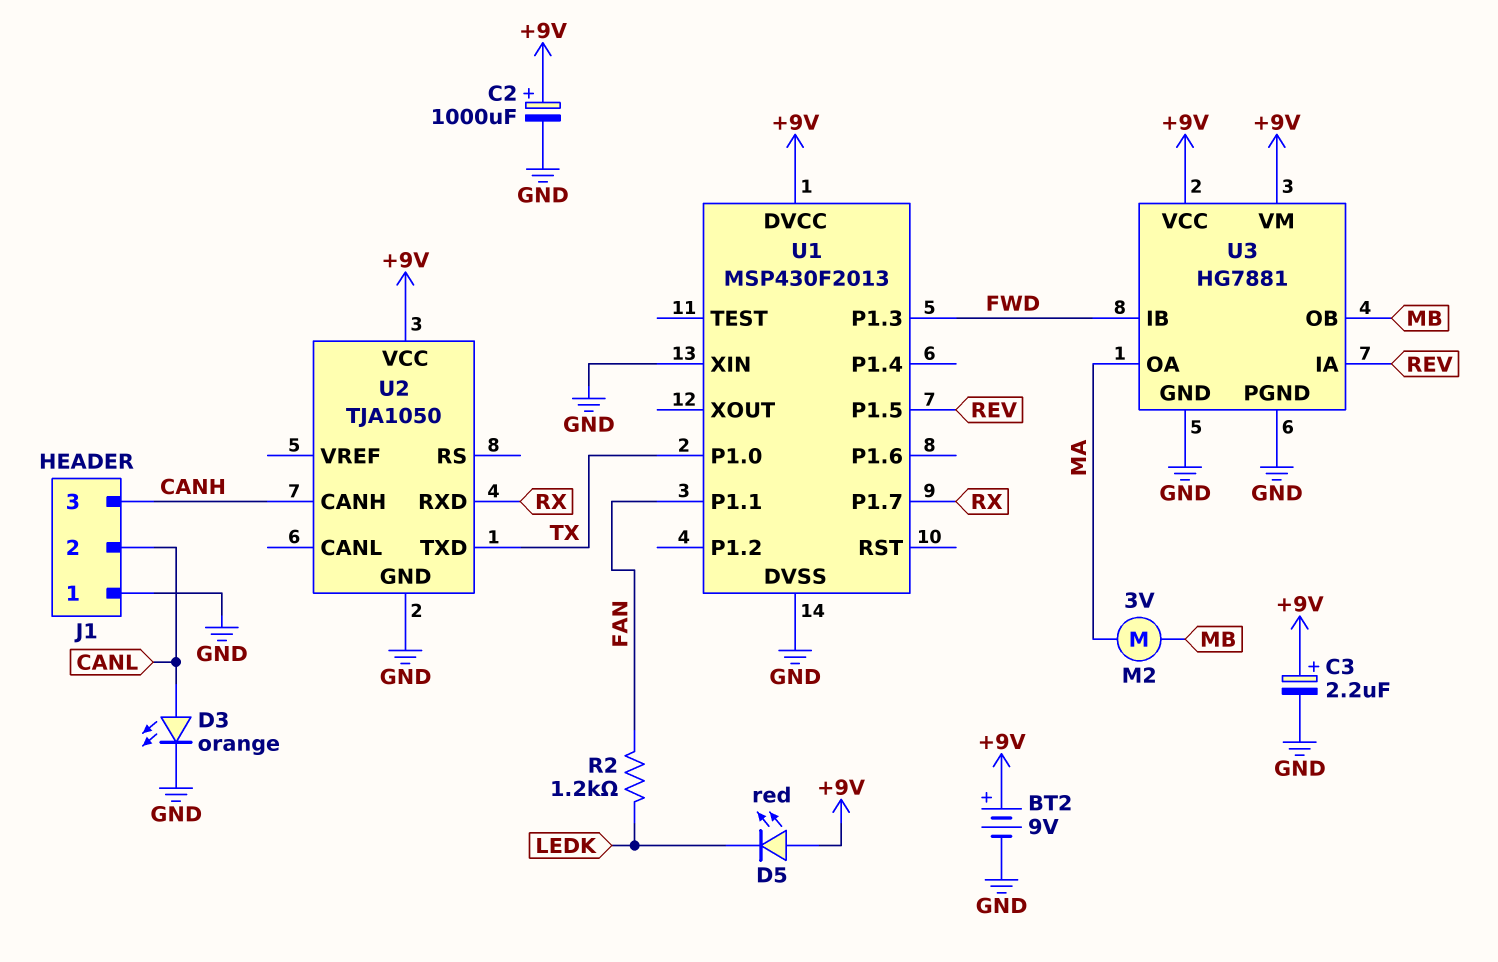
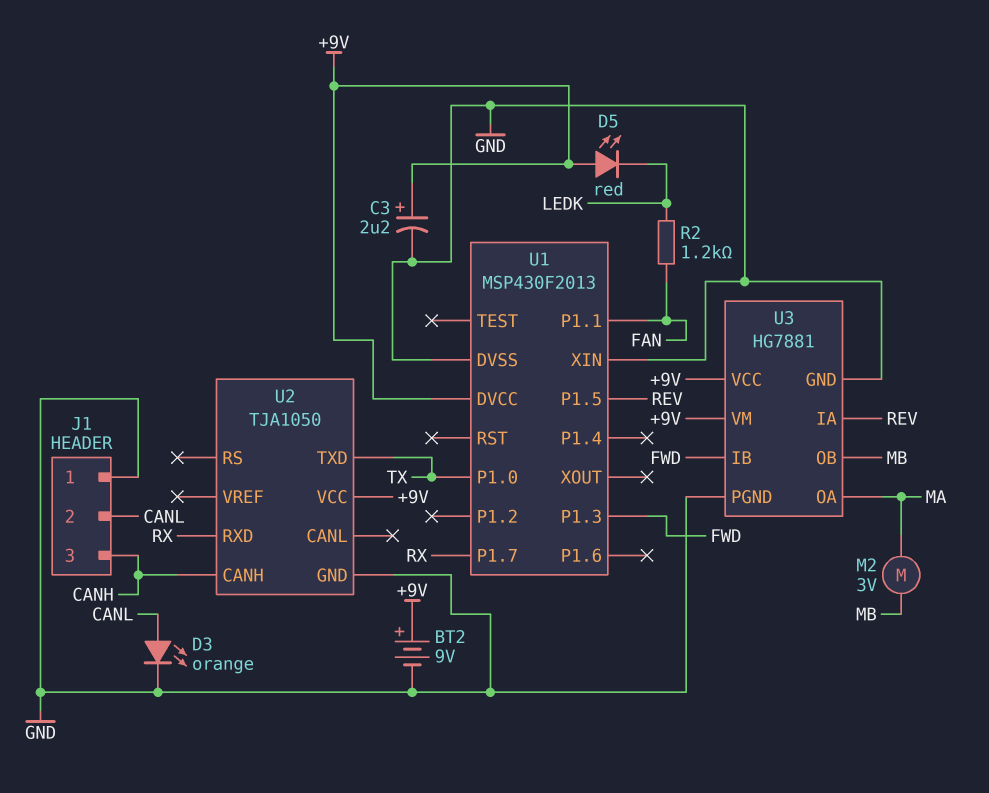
C2: 1000uF (plus +9V, minus GND) -> none

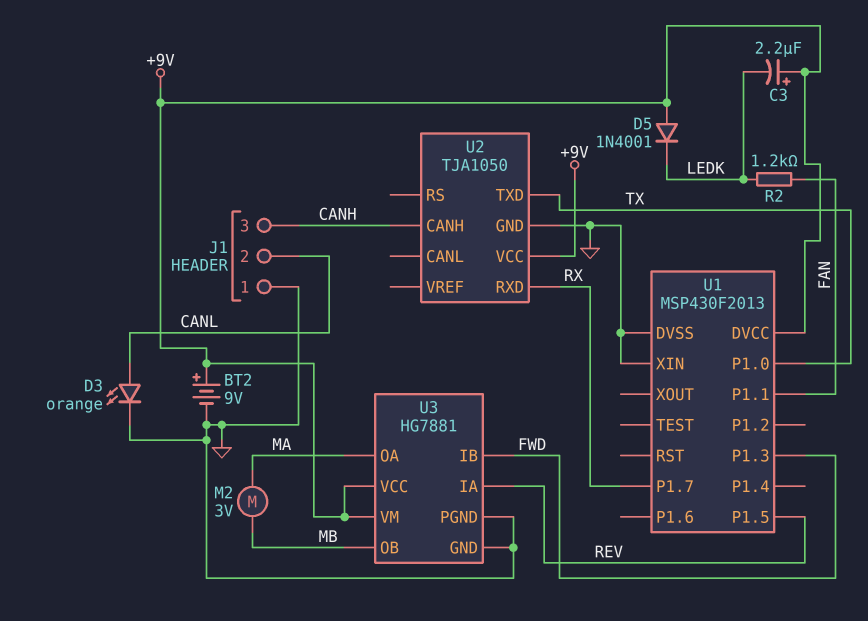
C3: 2.2uF (plus +9V, minus GND) -> 2.2uF (plus +9V, minus LEDK)
D5: LED red (A +9V, K LEDK) -> diode 1N4001 (A +9V, K LEDK)

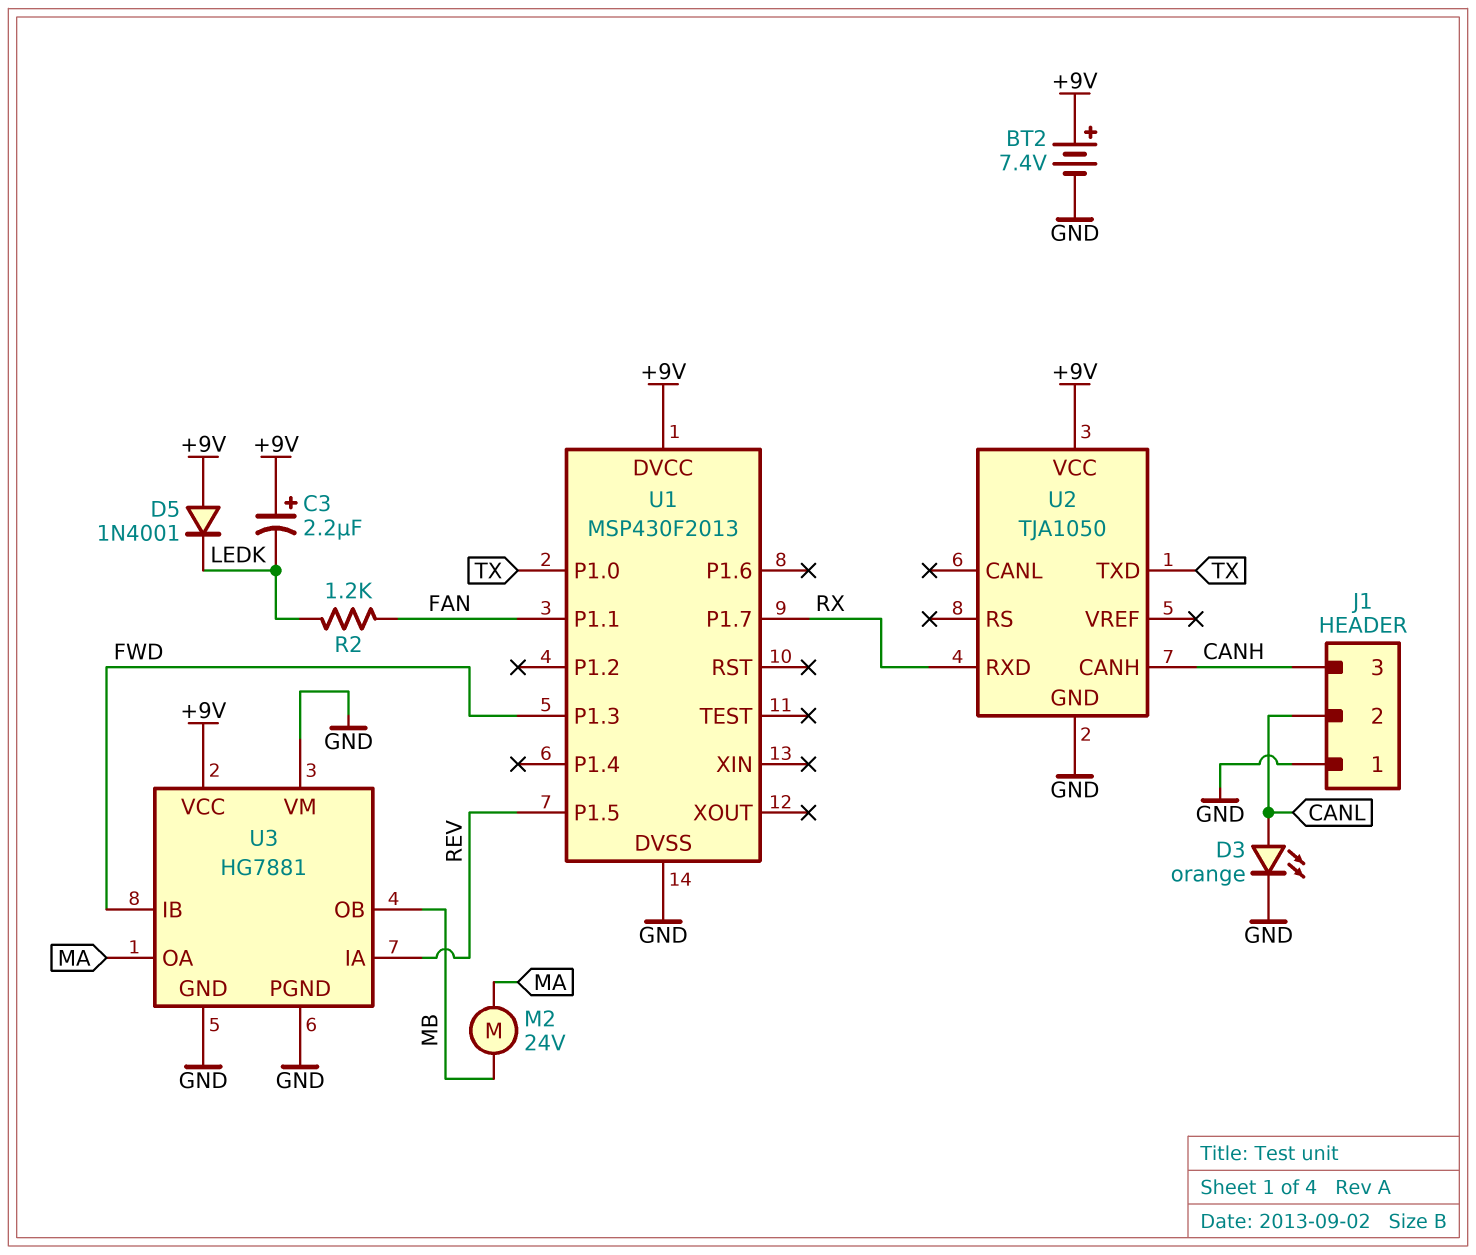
BT2: 9V (plus +9V, minus GND) -> 7.4V (plus +9V, minus GND)
M2: motor 3V (MA, MB) -> motor 24V (MA, MB)
U1 pin XIN: GND -> none
U3 pin VM: +9V -> GND

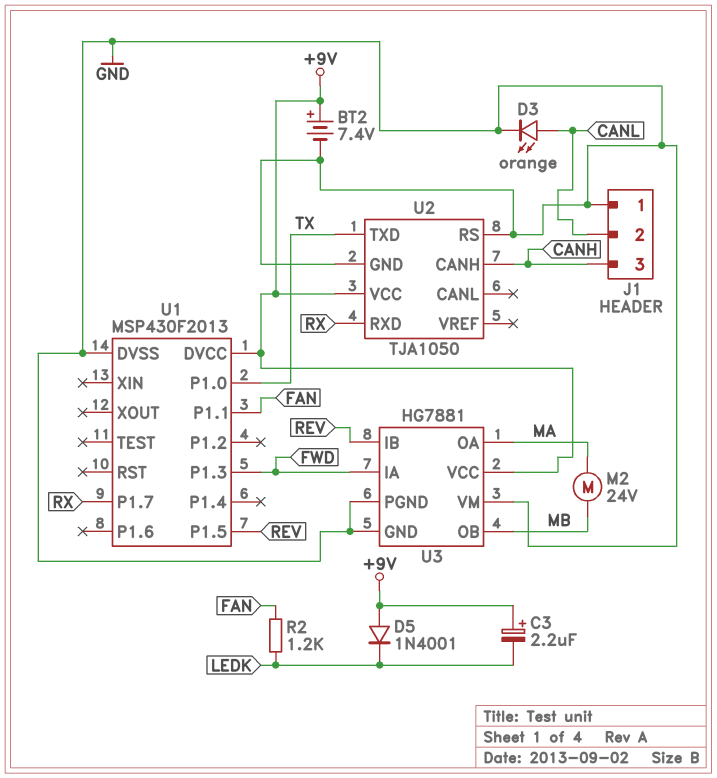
U2 pin RS: none -> GND
U3 pin IA: REV -> FWD
U3 pin IB: FWD -> REV

